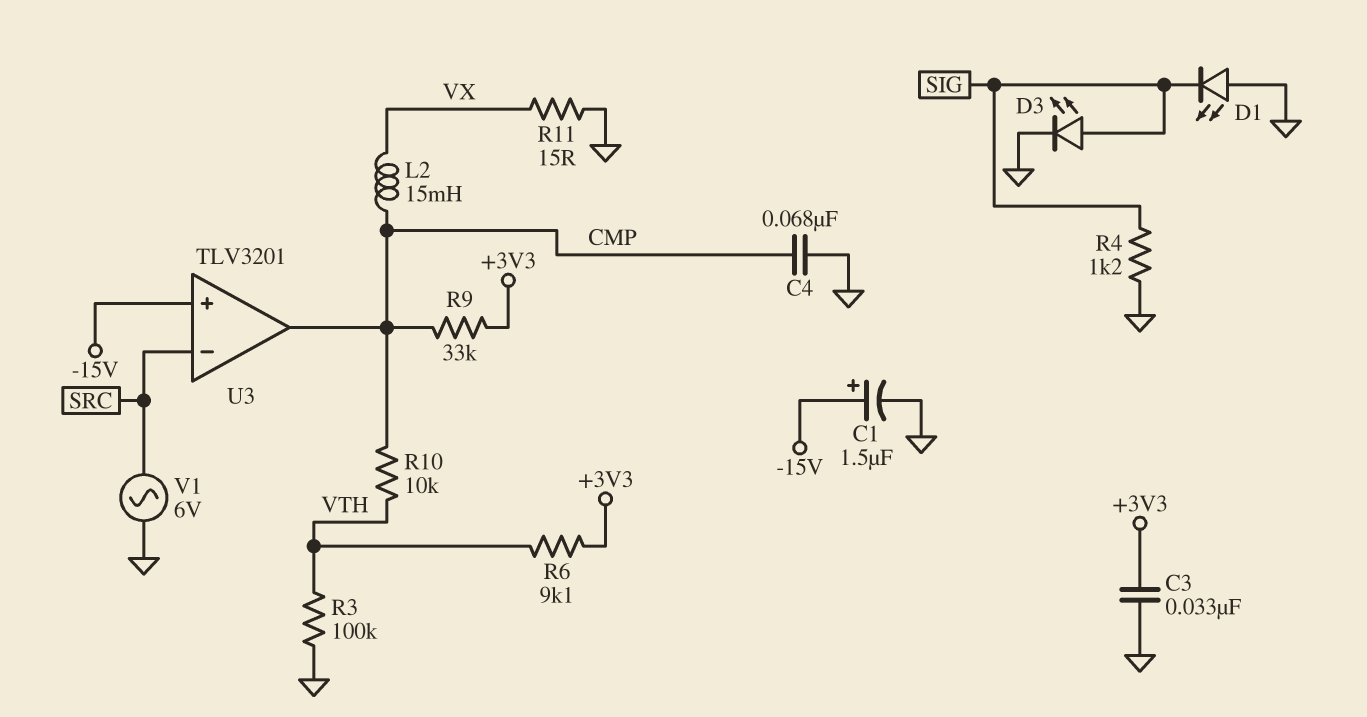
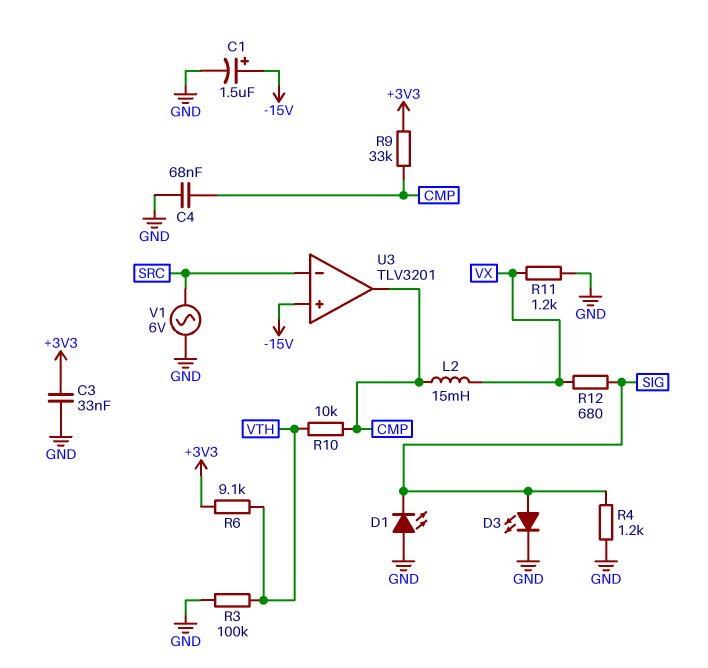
R11: 15 (GND, VX) -> 1.2k (GND, VX)
R12: none -> 680 (SIG, VX)

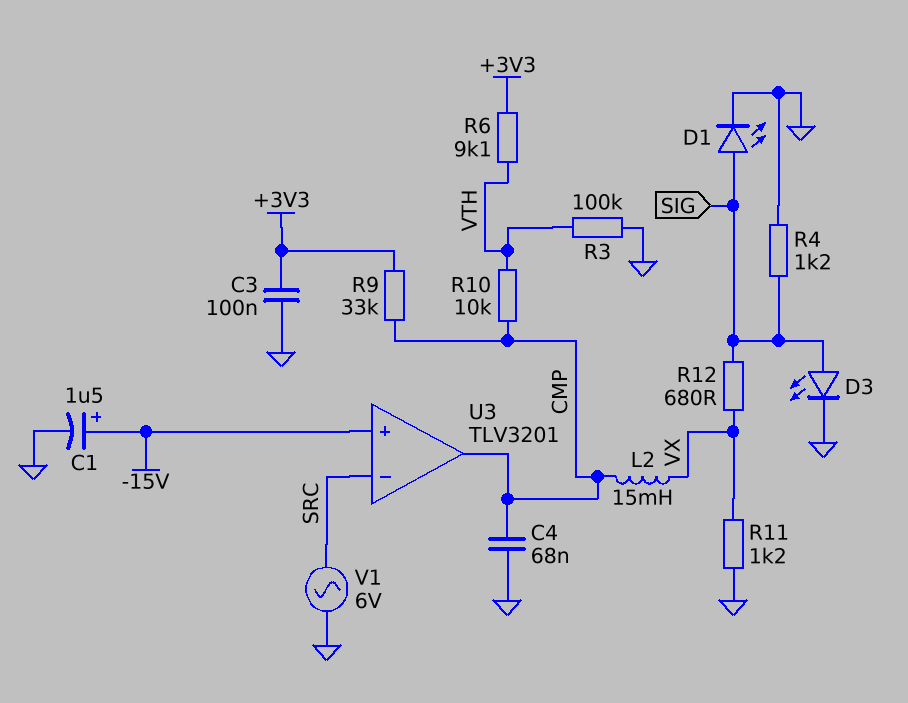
C3: 33nF (+3V3, GND) -> 100nF (+3V3, GND)
D1: LED (A GND, K SIG) -> LED (A SIG, K GND)

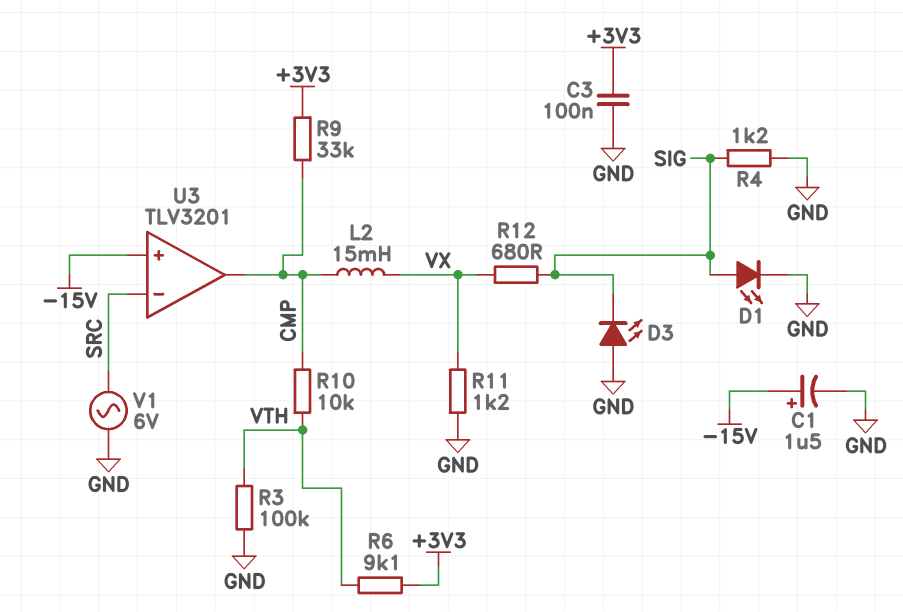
C4: 68nF (CMP, GND) -> none
D3: LED (A SIG, K GND) -> LED (A GND, K SIG)

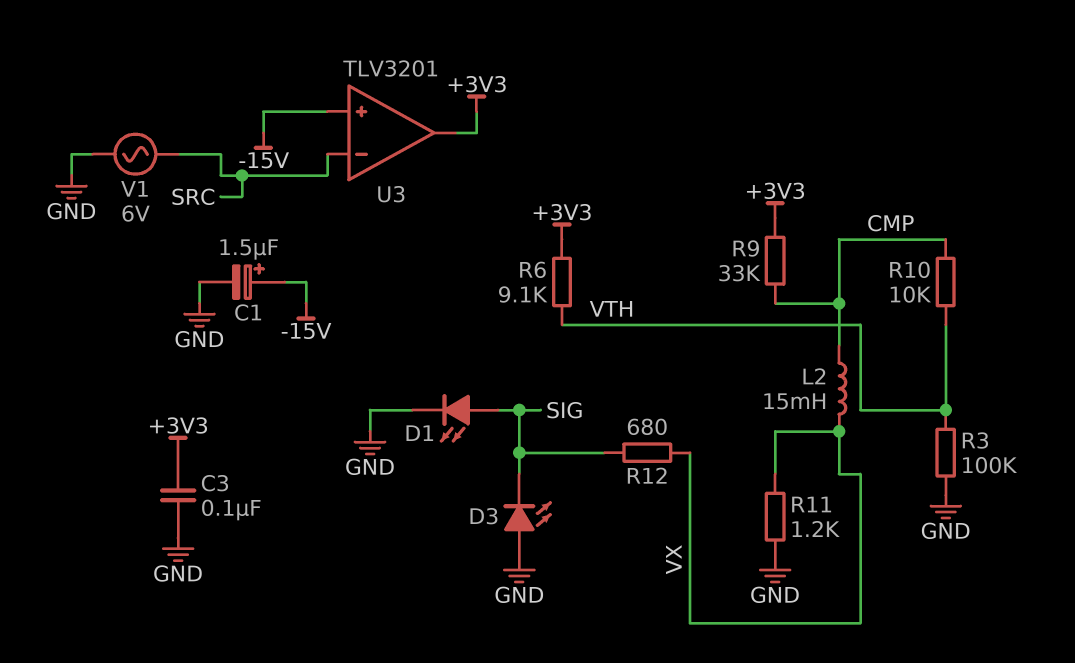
R4: 1.2k (GND, SIG) -> none
U3 pin out: CMP -> +3V3

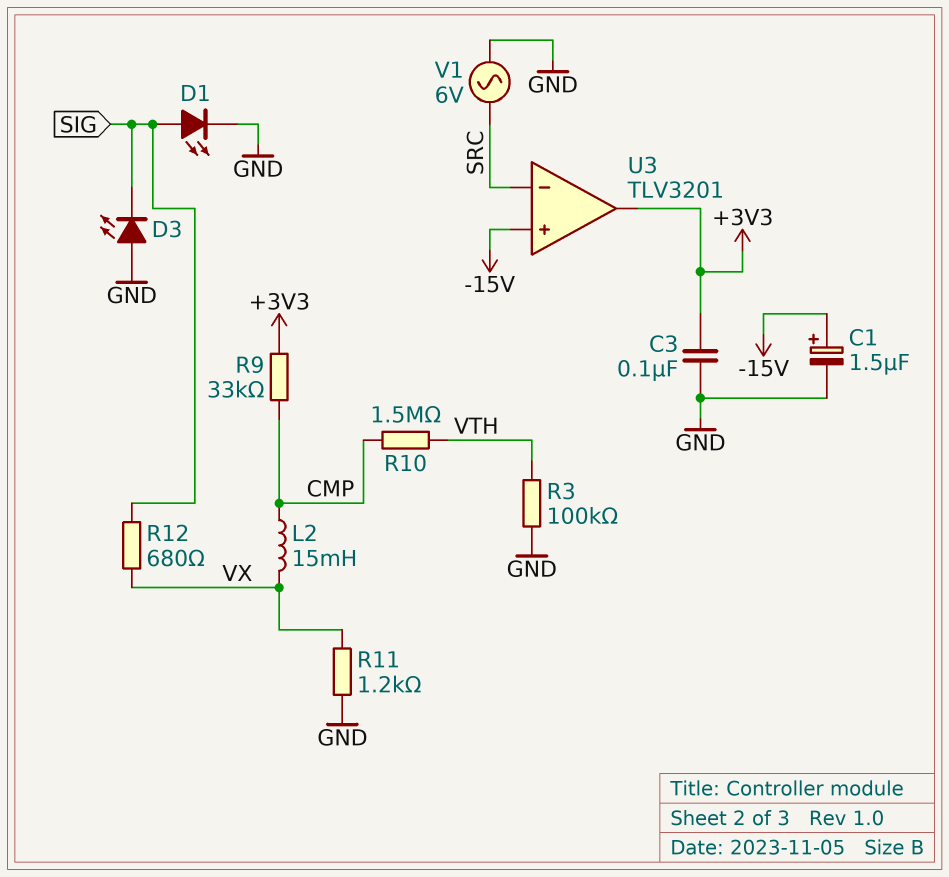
R6: 9.1k (+3V3, VTH) -> none
R10: 10k (CMP, VTH) -> 1.5M (CMP, VTH)

